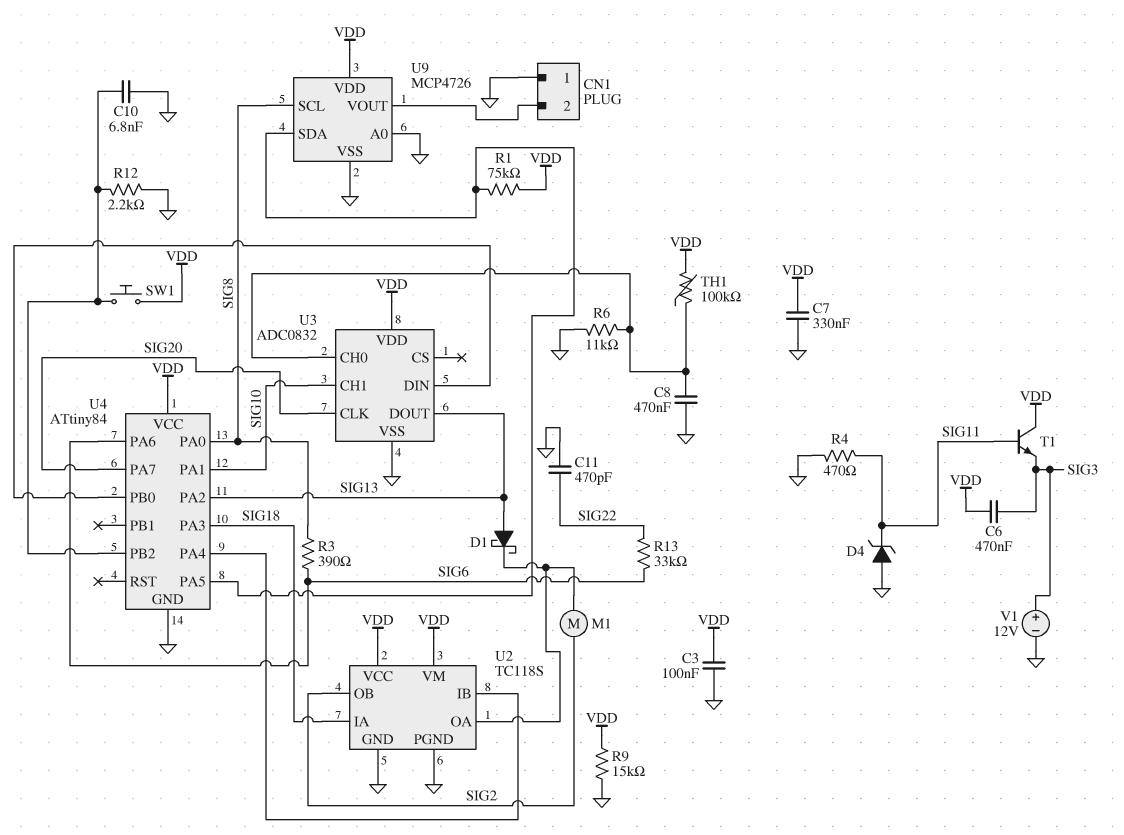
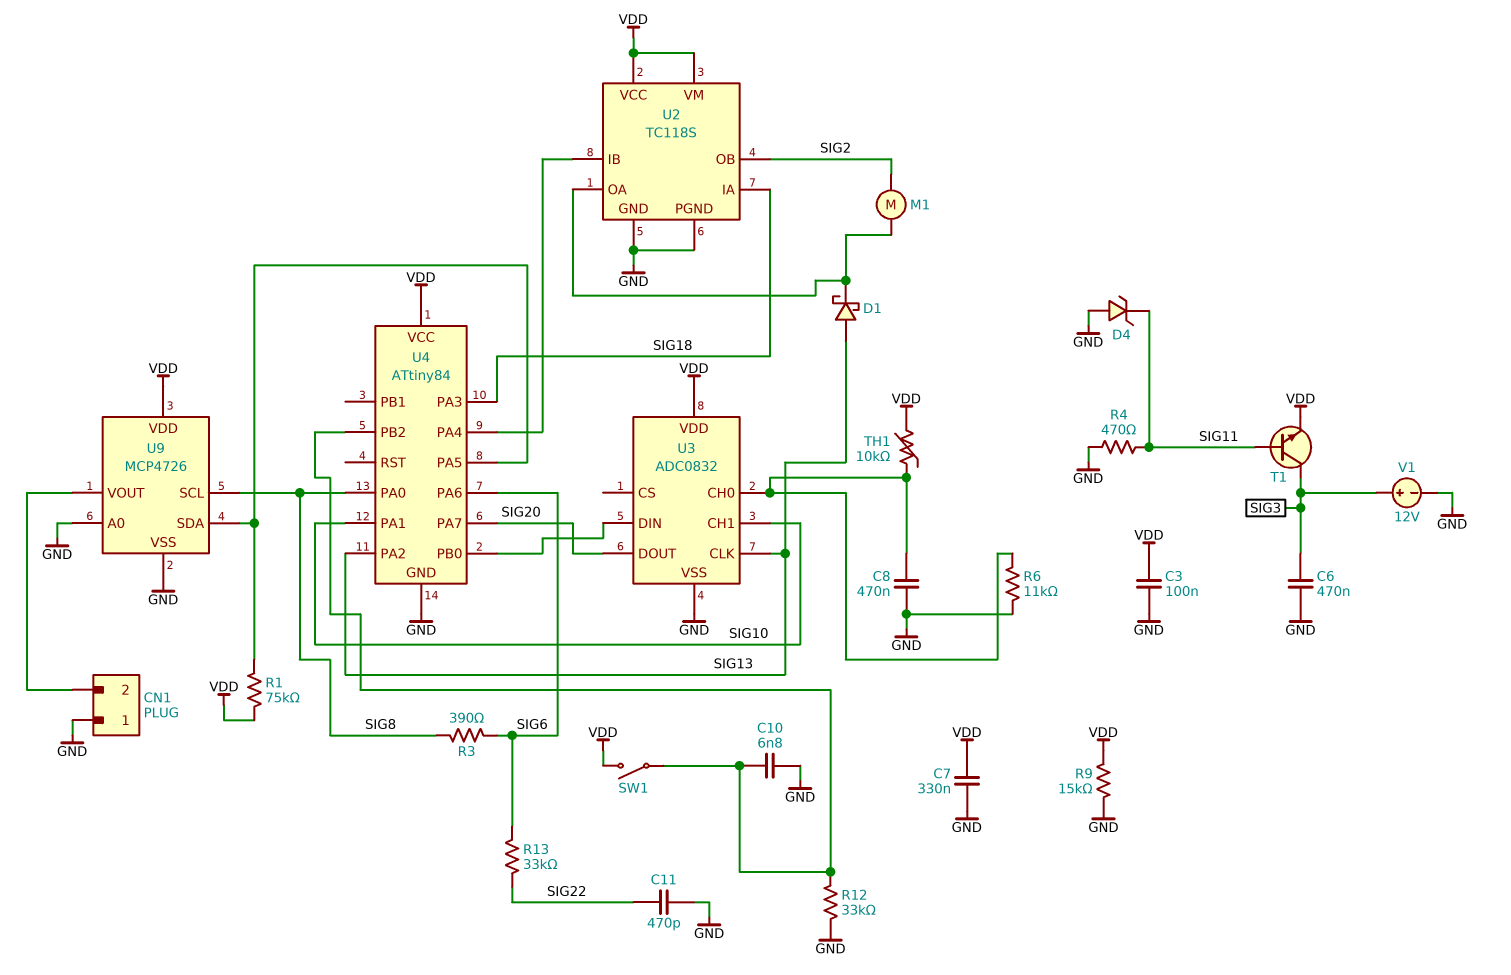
C6: 470nF (SIG3, VDD) -> 470nF (GND, SIG3)
R12: 2.2k (GND, U4/PB2) -> 33k (GND, U4/PB2)
SW1: button (U4/PB2, VDD) -> switch (U4/PB2, VDD)
T1: NPN (B SIG11, C VDD, E SIG3) -> NPN (B SIG11, C SIG3, E VDD)
TH1: 100k (U3/CH0, VDD) -> 10k (U3/CH0, VDD)
U3 pin CLK: SIG20 -> SIG13
U3 pin DOUT: SIG13 -> SIG20

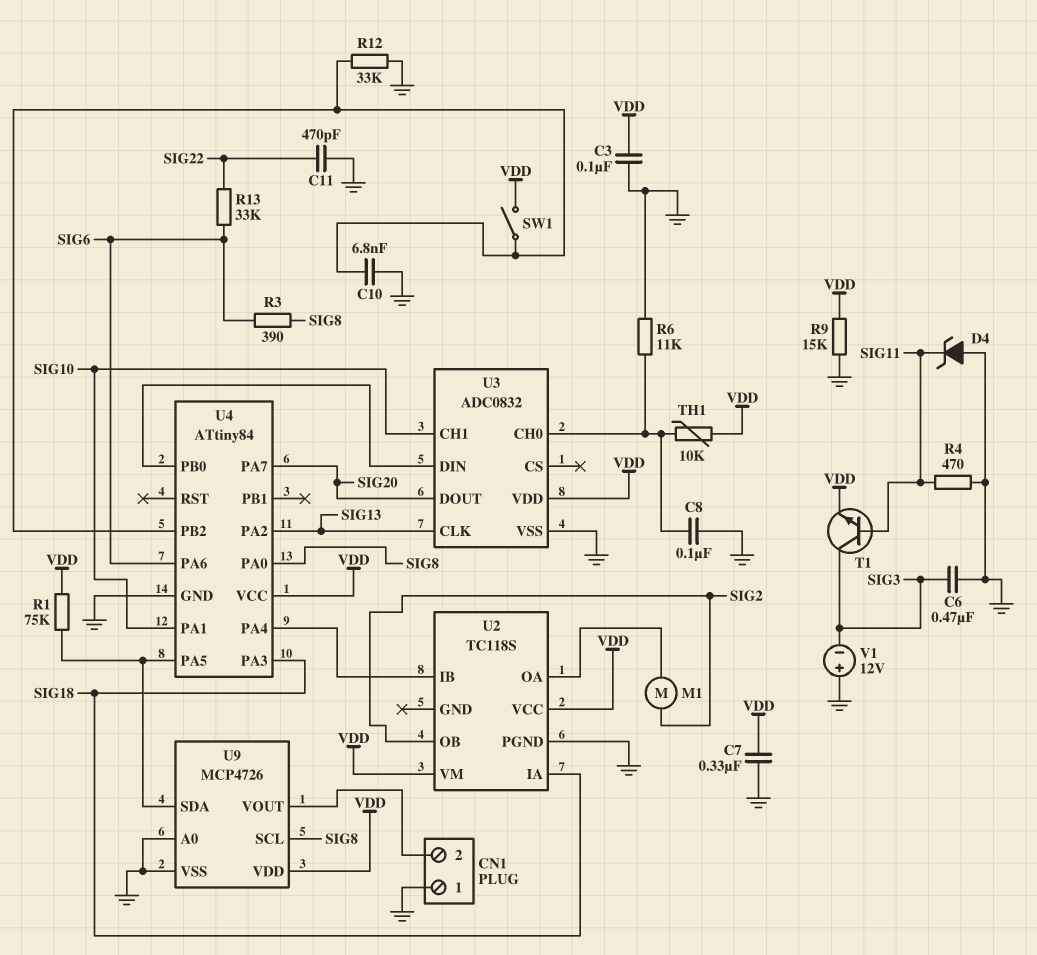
C8: 470nF (GND, U3/CH0) -> 100nF (GND, U3/CH0)
D1: schottky (A SIG13, K U2/OA) -> none
U2 pin GND: GND -> none
V1: 12V (plus SIG3, minus GND) -> 12V (plus GND, minus SIG3)

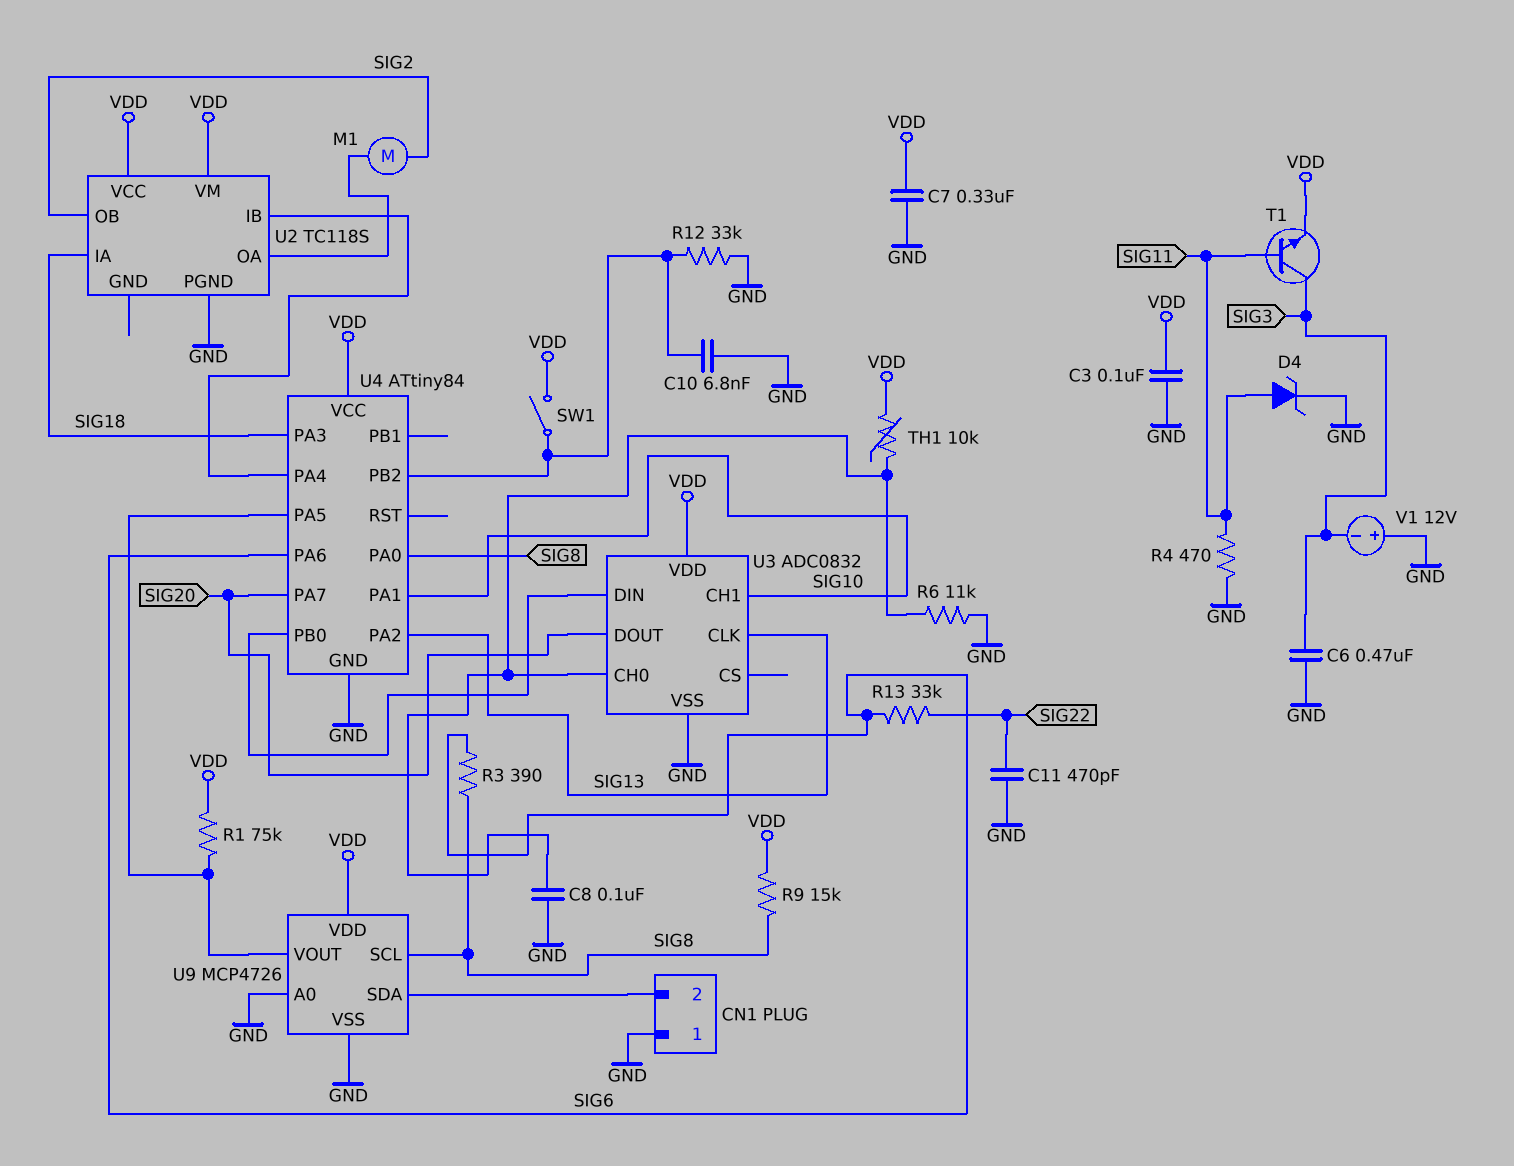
D4: zener (A GND, K SIG11) -> zener (A SIG11, K GND)
R9: 15k (GND, VDD) -> 15k (SIG8, VDD)
U9 pin SDA: U4/PA5 -> CN1/2
U9 pin VOUT: CN1/2 -> U4/PA5

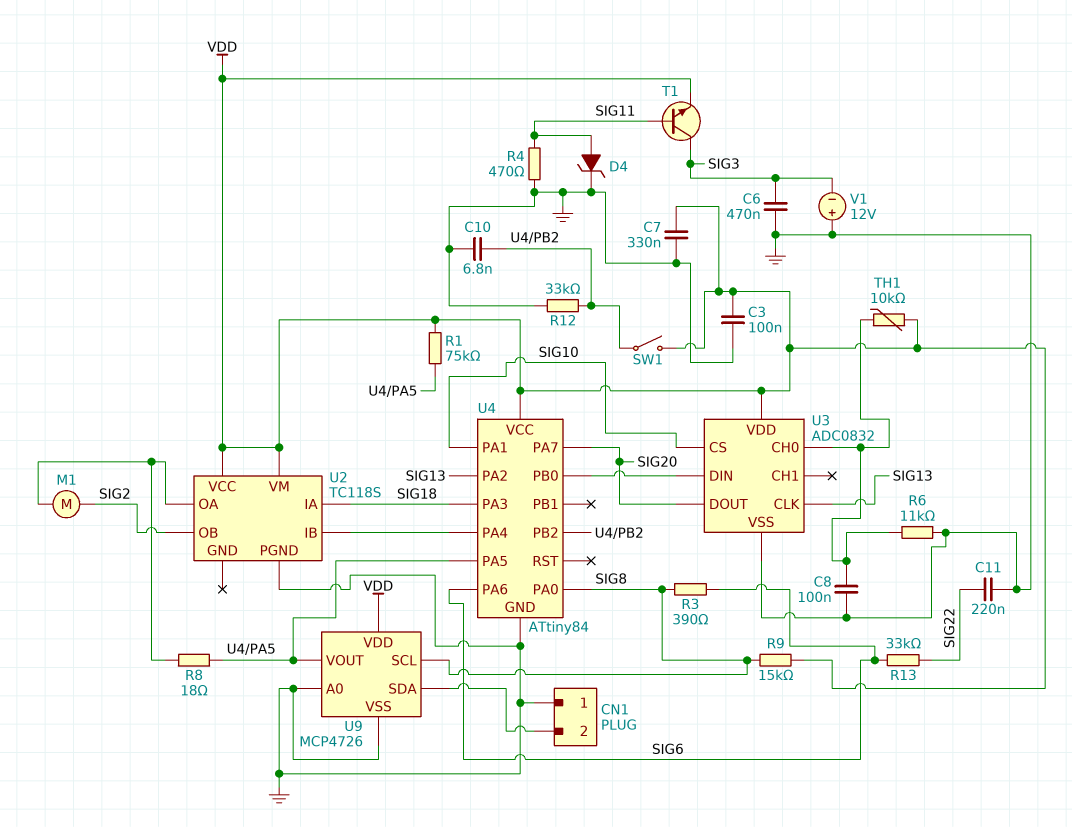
C11: 470pF (GND, SIG22) -> 220nF (GND, SIG22)
R8: none -> 18 (U2/OA, U4/PA5)
U3 pin CH1: SIG10 -> none
U3 pin CS: none -> SIG10

